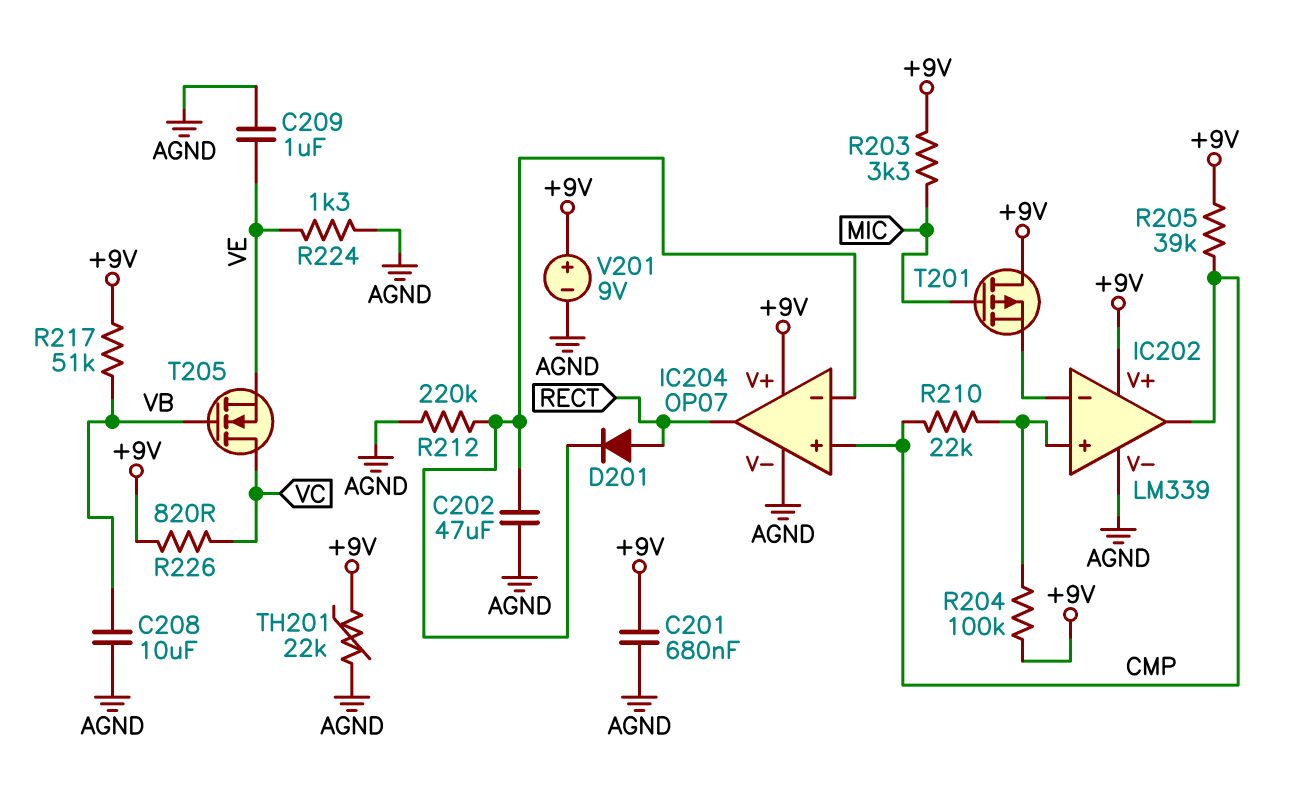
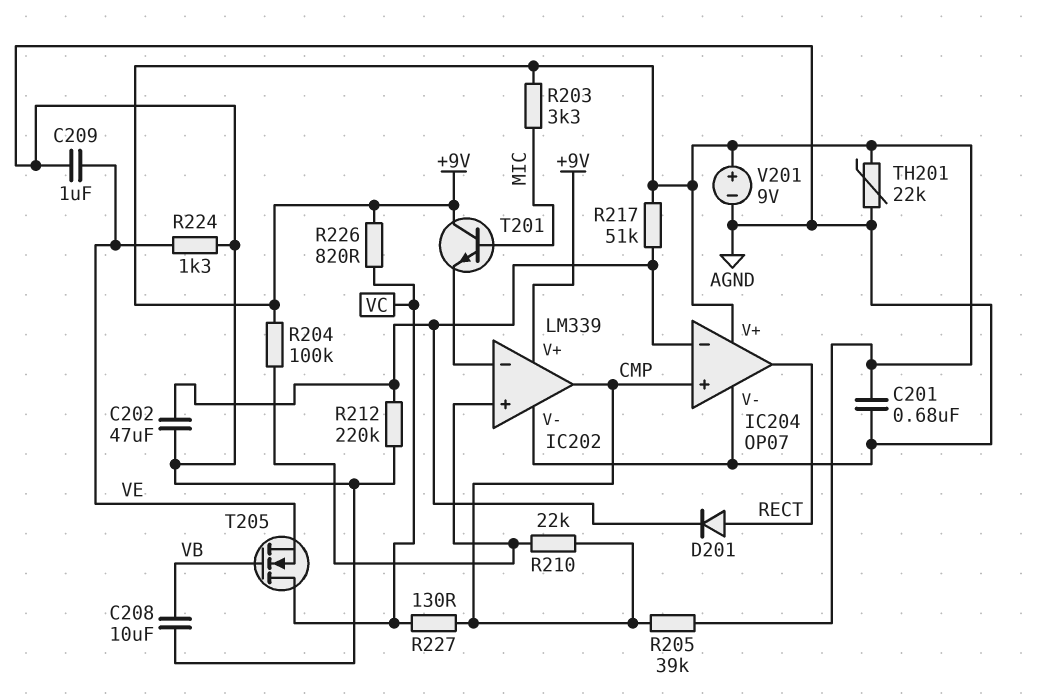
R217: 51k (+9V, VB) -> 51k (+9V, IC204/in-)
R227: none -> 130 (CMP, VC)
T201: PMOS (G MIC, D +9V, S IC202/in-) -> NPN (B MIC, C +9V, E IC202/in-)

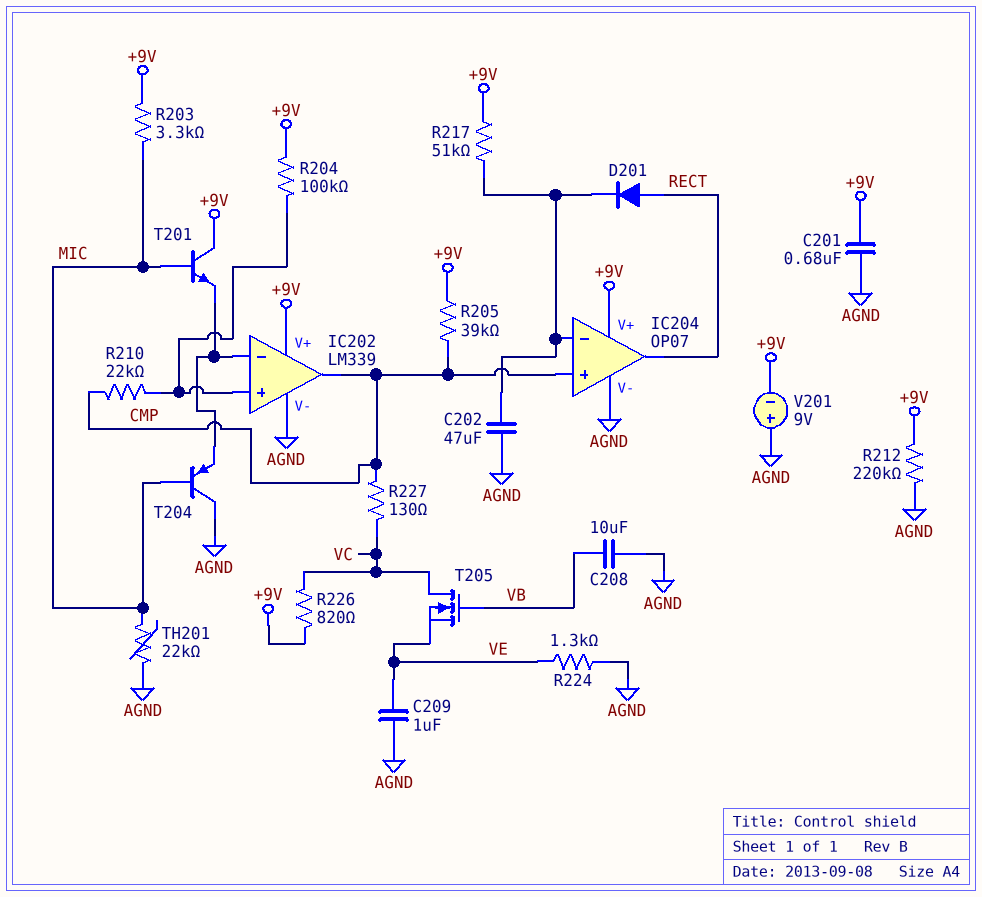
R212: 220k (AGND, IC204/in-) -> 220k (+9V, AGND)
T204: none -> PNP (B MIC, C AGND, E IC202/in-)
TH201: 22k (+9V, AGND) -> 22k (AGND, MIC)
V201: 9V (plus +9V, minus AGND) -> 9V (plus AGND, minus +9V)

